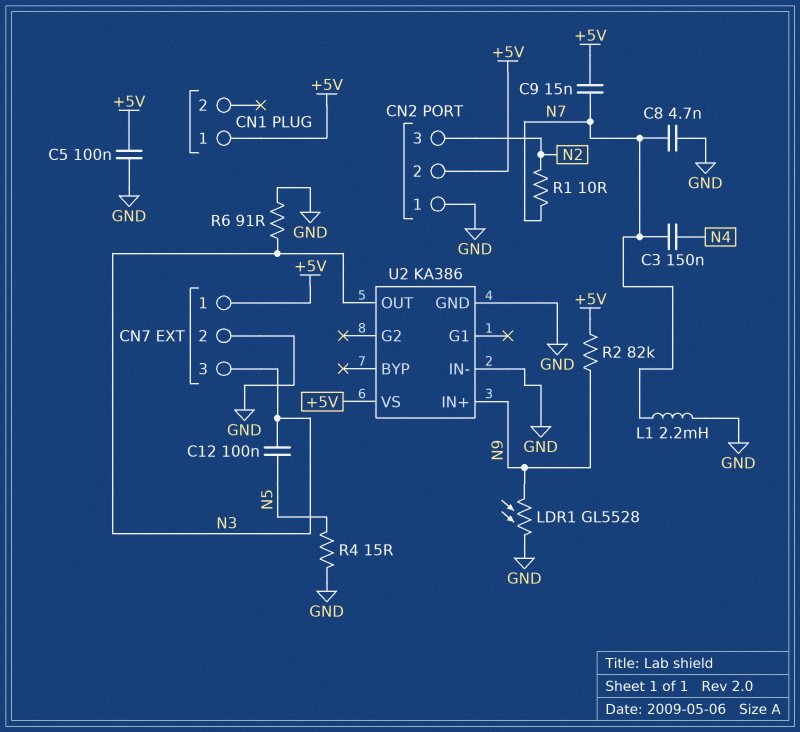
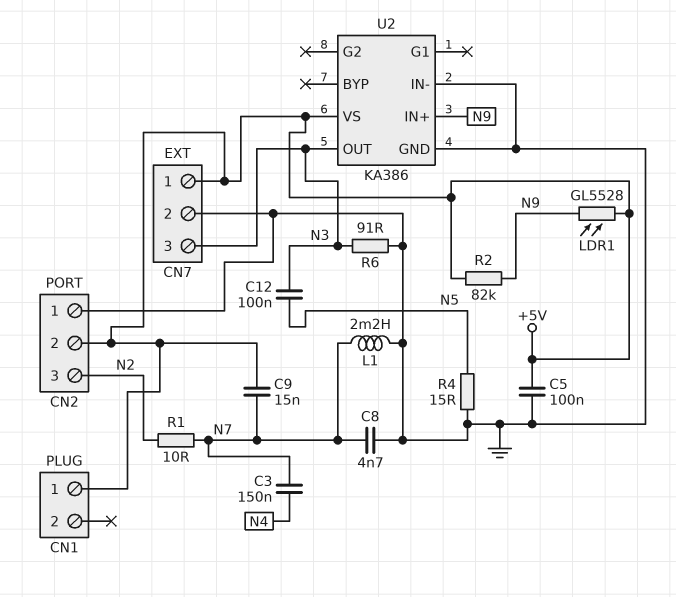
LDR1: GL5528 (GND, N9) -> GL5528 (+5V, N9)

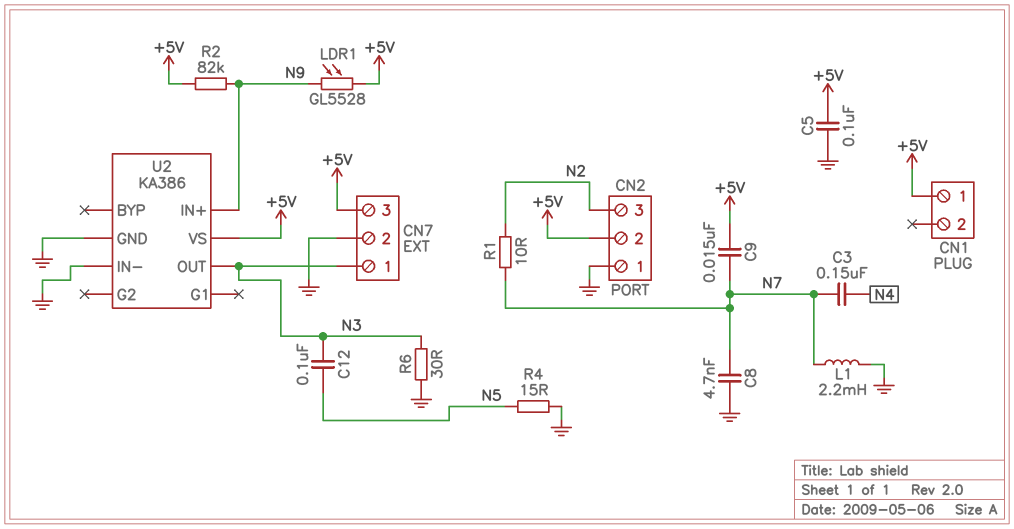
CN7 pin 1: +5V -> N3
CN7 pin 3: N3 -> +5V
R6: 91 (GND, N3) -> 30 (GND, N3)

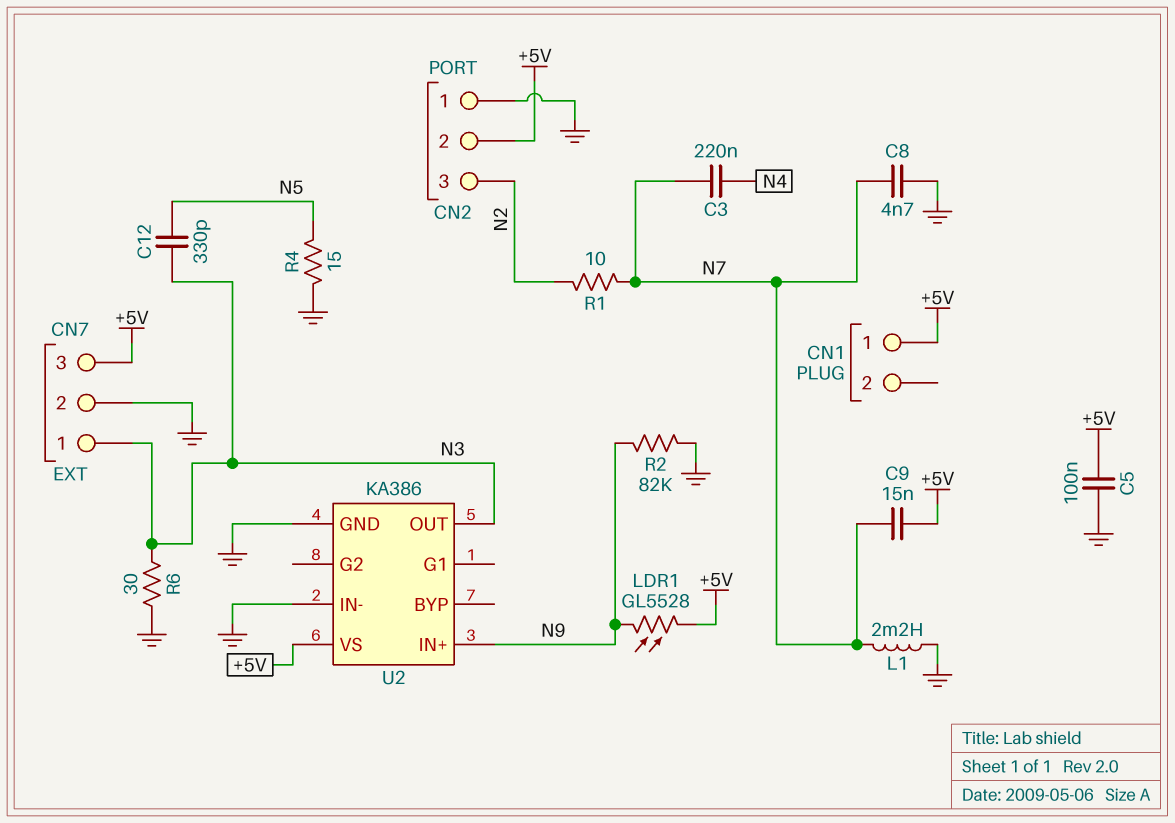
C3: 150nF (N4, N7) -> 220nF (N4, N7)
C12: 100nF (N3, N5) -> 330pF (N3, N5)
R2: 82k (+5V, N9) -> 82k (GND, N9)

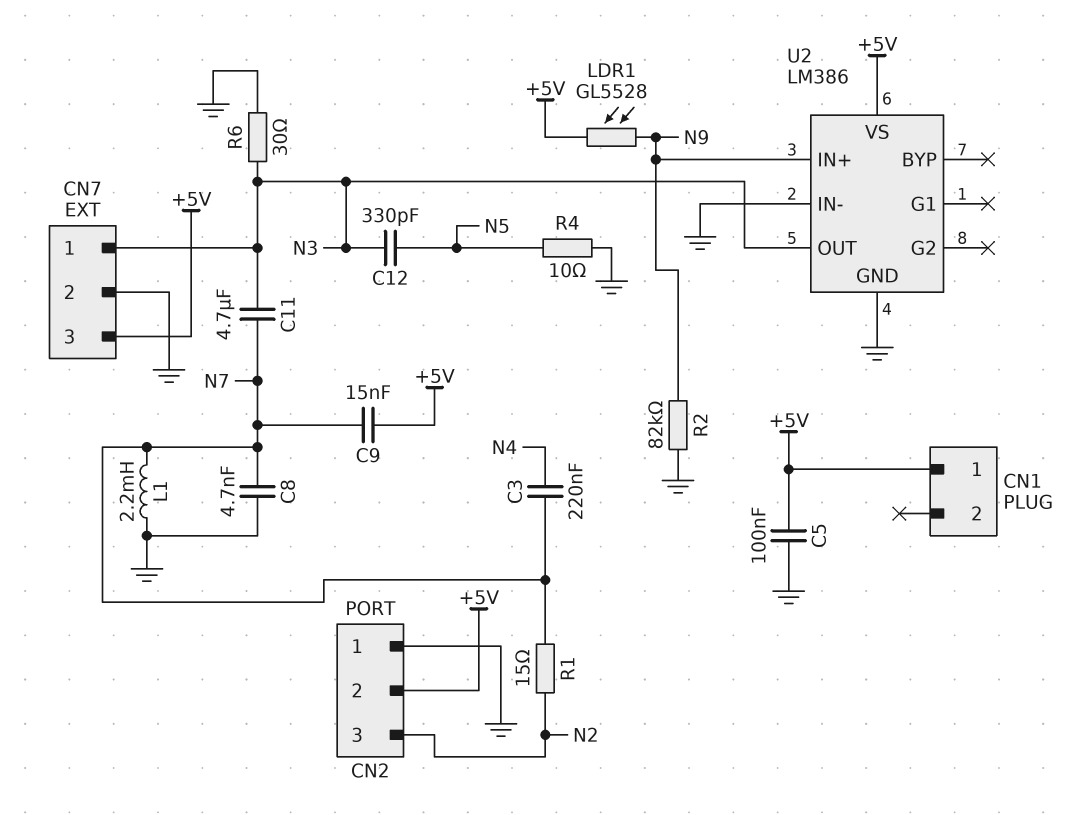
C11: none -> 4.7uF (N3, N7)
R1: 10 (N2, N7) -> 15 (N2, N7)
R4: 15 (GND, N5) -> 10 (GND, N5)
U2: KA386 -> LM386

